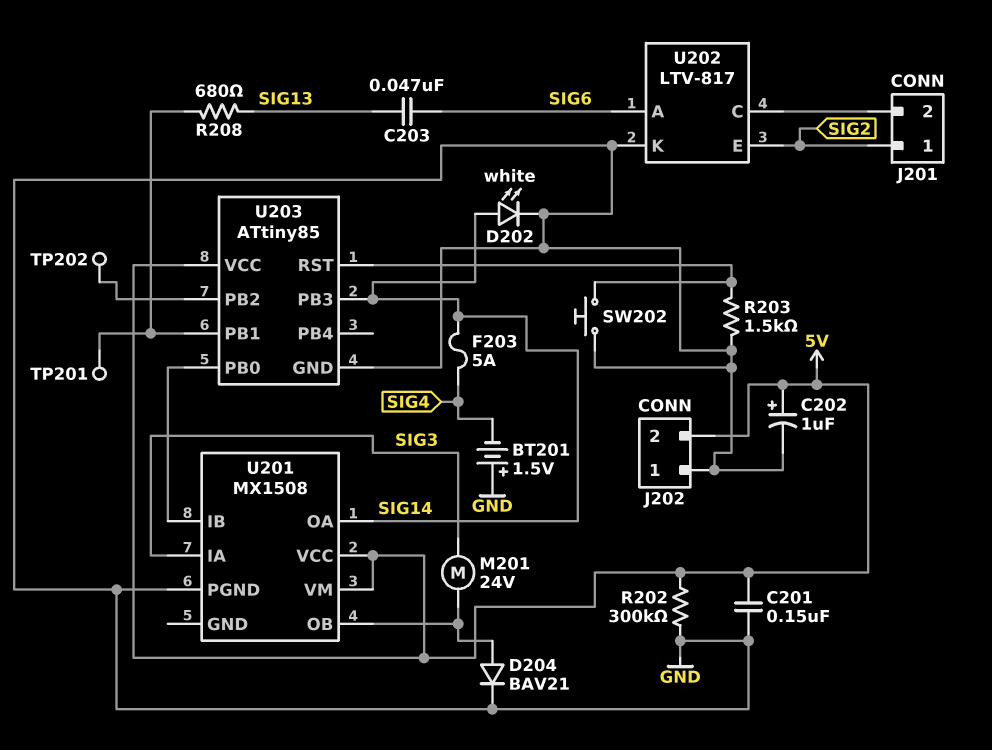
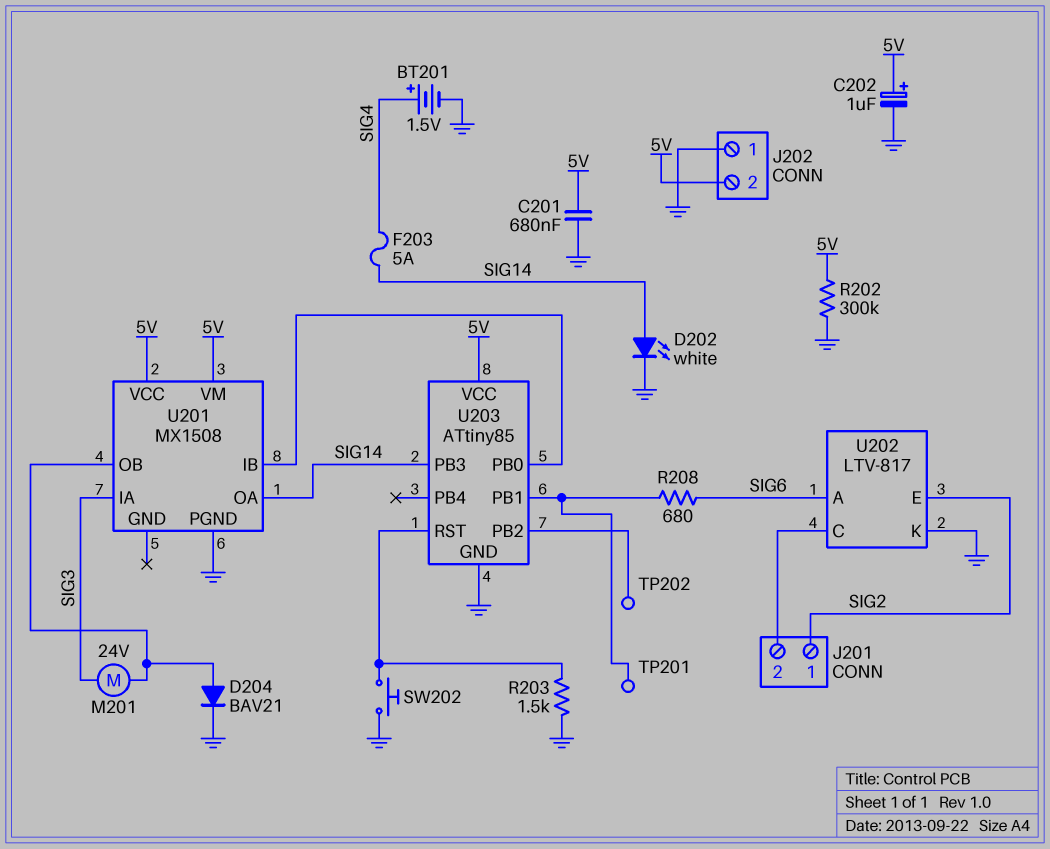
BT201: 1.5V (plus GND, minus SIG4) -> 1.5V (plus SIG4, minus GND)
C201: 150nF (5V, GND) -> 680nF (5V, GND)
C203: 47nF (SIG6, SIG13) -> none
R208: 680 (SIG13, U203/PB1) -> 680 (SIG6, U203/PB1)

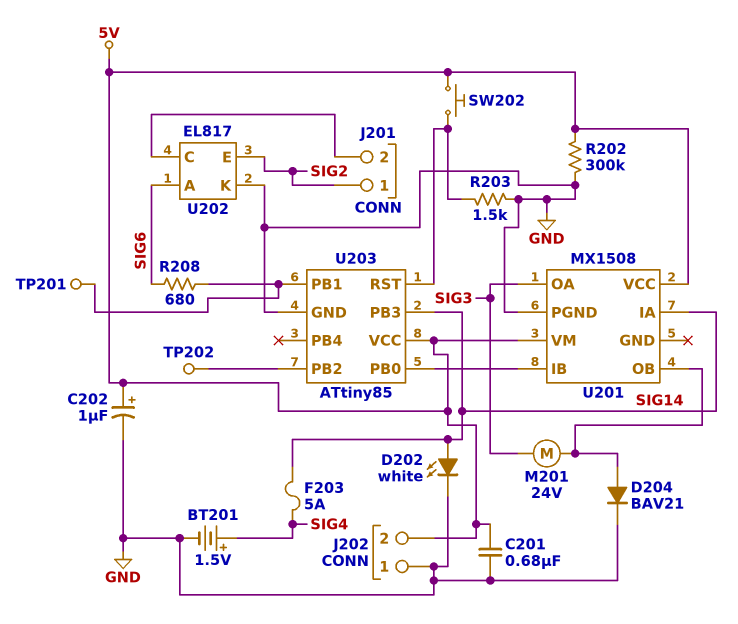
SW202: button (GND, U203/RST) -> button (5V, U203/RST)
U201 pin IA: SIG3 -> SIG14
U201 pin OA: SIG14 -> SIG3
U202: LTV-817 -> EL817

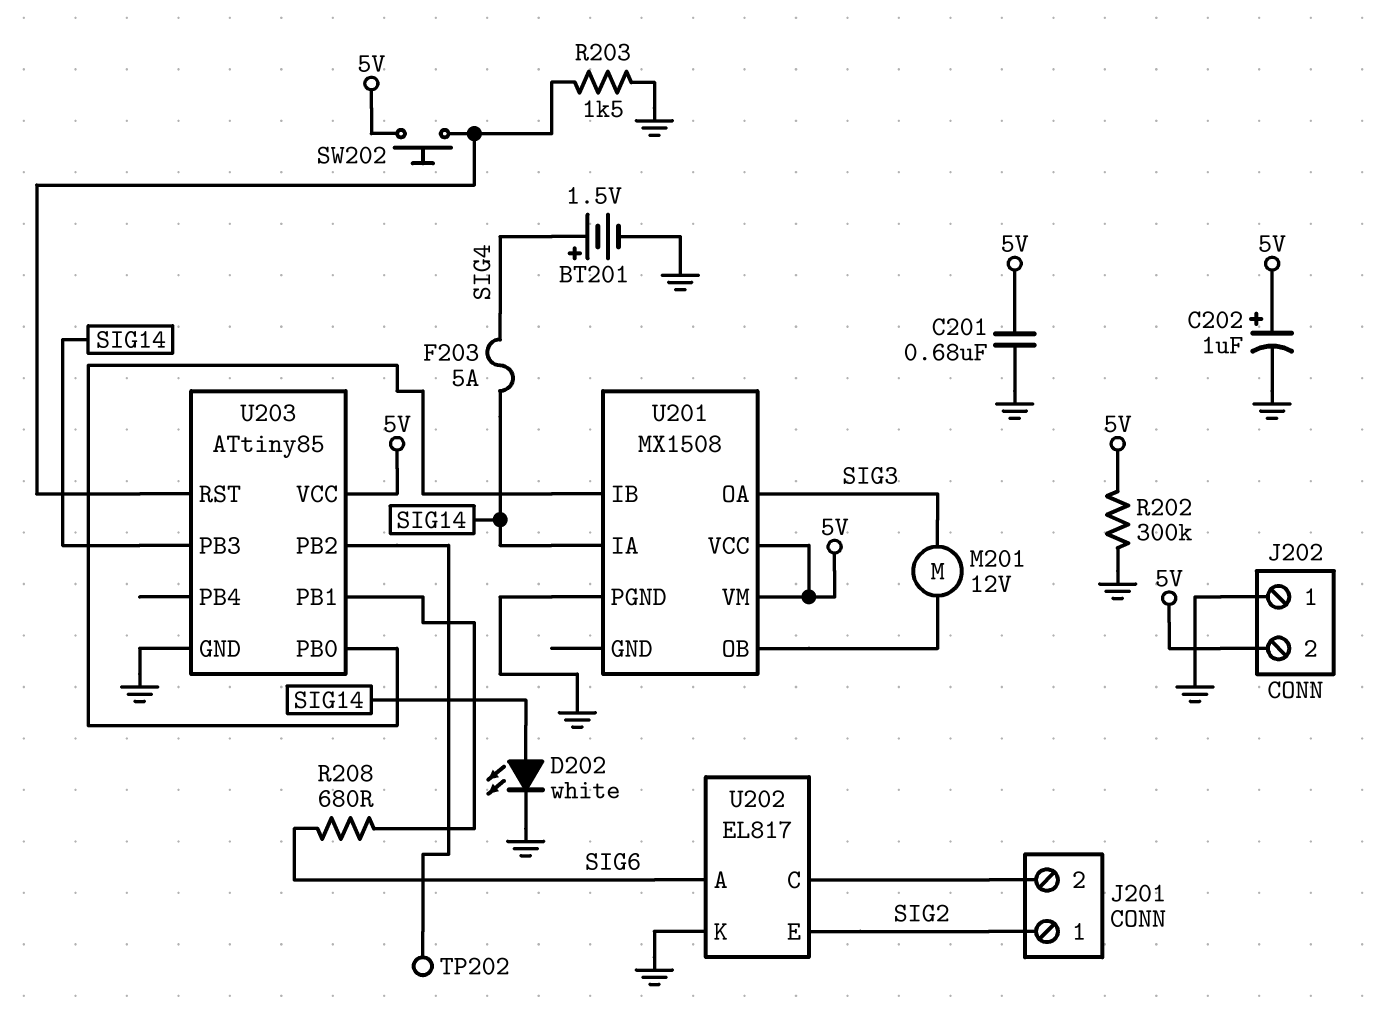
D204: diode BAV21 (A U201/OB, K GND) -> none
M201: motor 24V (SIG3, U201/OB) -> motor 12V (SIG3, U201/OB)
TP201: test point (U203/PB1) -> none

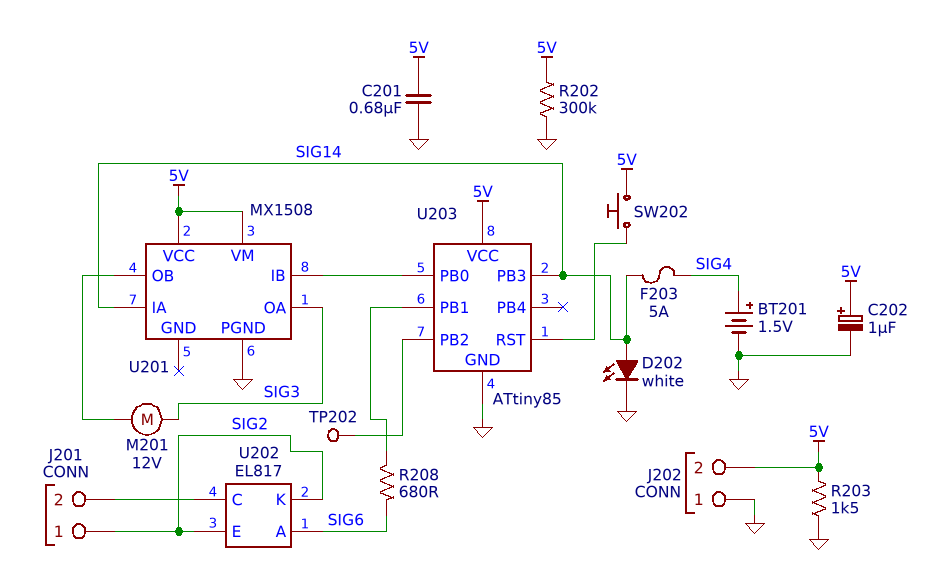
R203: 1.5k (GND, U203/RST) -> 1.5k (5V, GND)
U202 pin K: GND -> SIG2

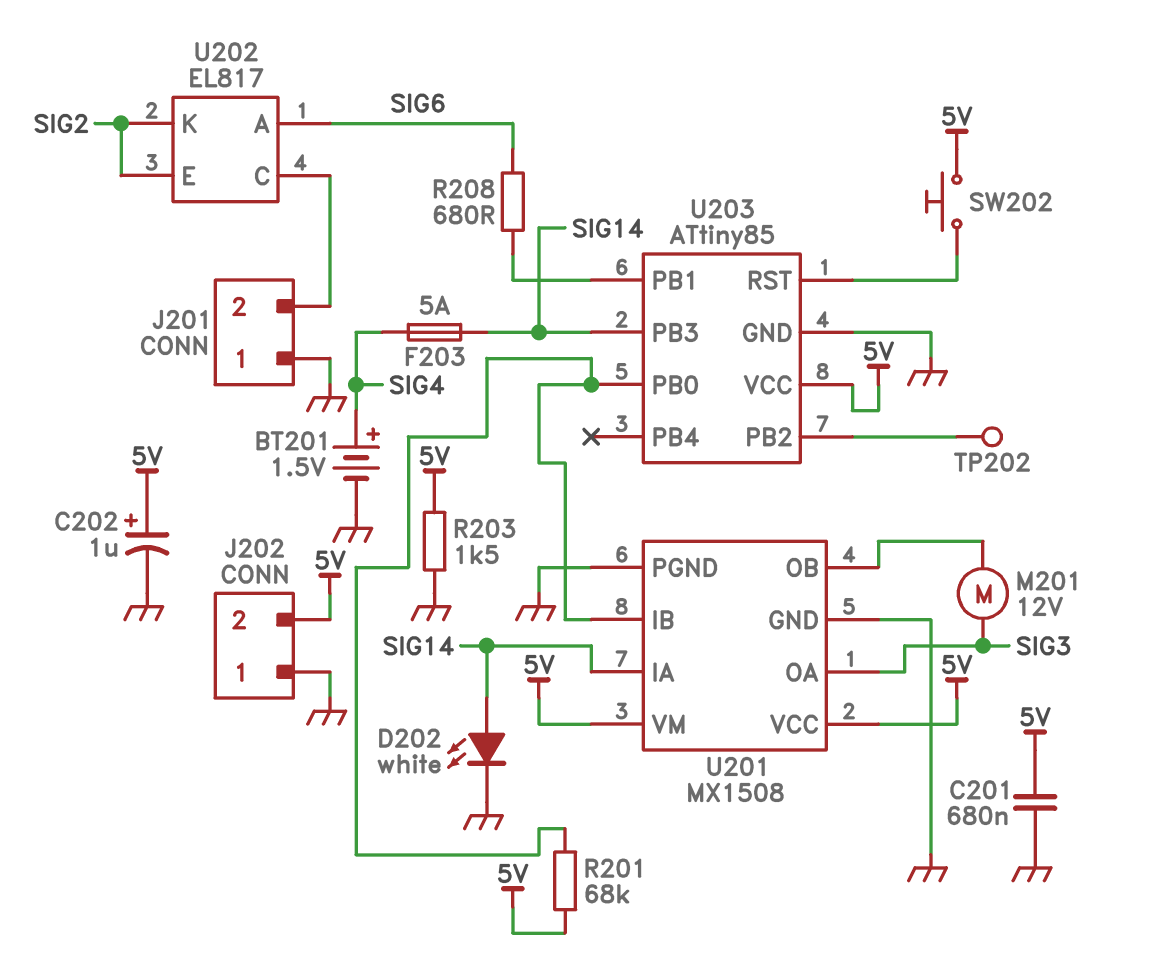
J201 pin 1: SIG2 -> GND
R201: none -> 68k (5V, U201/IB)
R202: 300k (5V, GND) -> none
U201 pin GND: none -> GND

